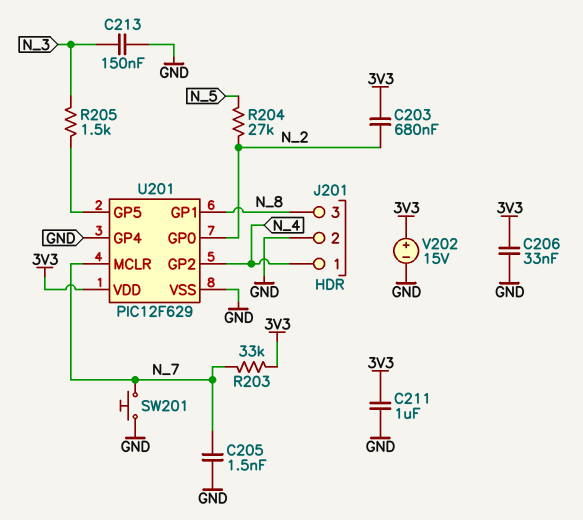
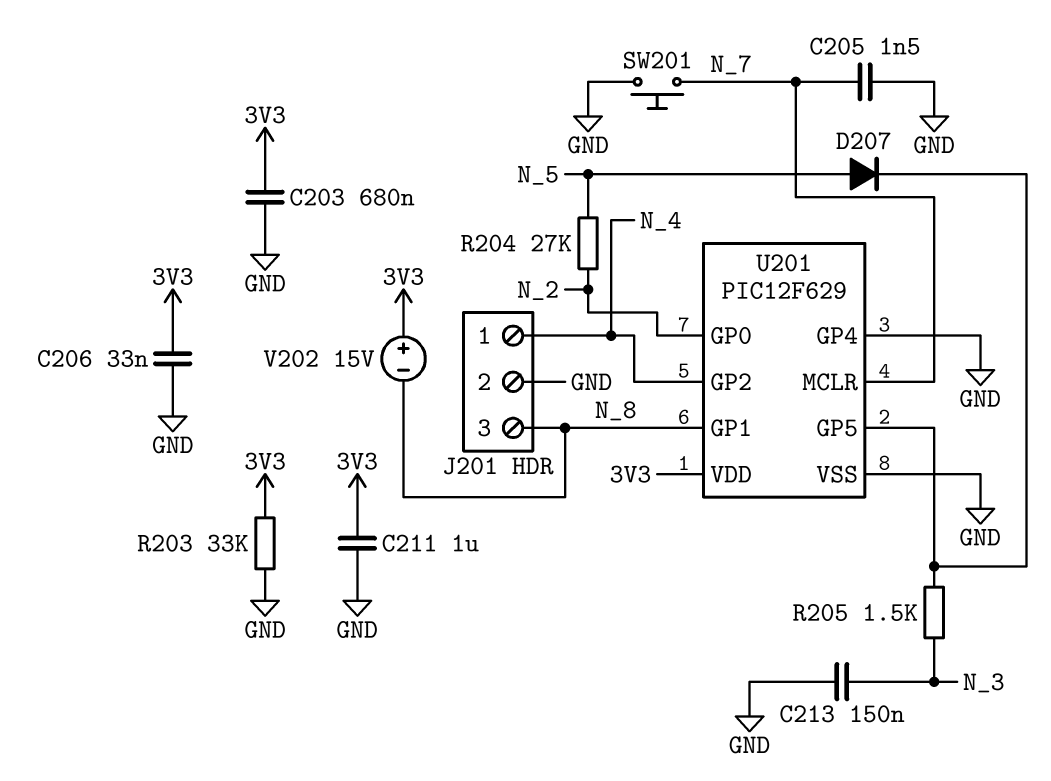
C203: 680nF (3V3, N_2) -> 680nF (3V3, GND)
D207: none -> diode (A N_5, K U201/GP5)
R203: 33k (3V3, N_7) -> 33k (3V3, GND)
V202: 15V (plus 3V3, minus GND) -> 15V (plus 3V3, minus N_8)

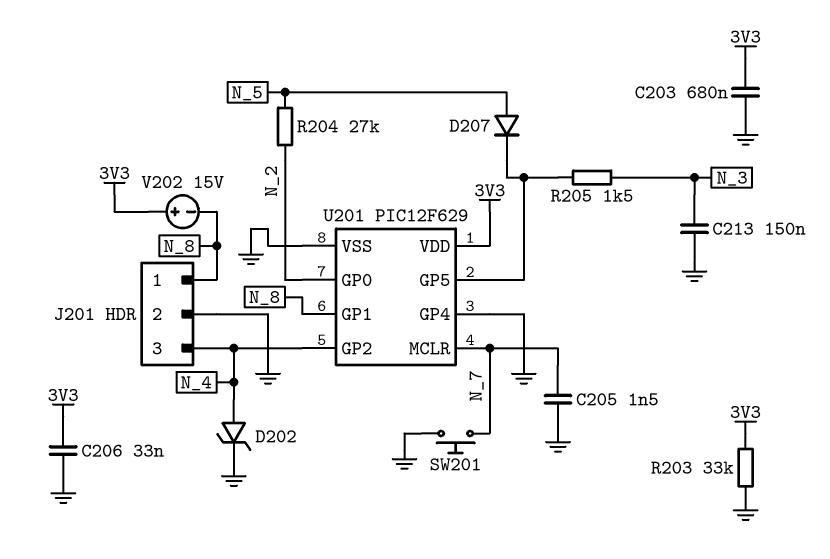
C211: 1uF (3V3, GND) -> none
D202: none -> zener (A N_4, K GND)
J201 pin 1: N_4 -> N_8
J201 pin 3: N_8 -> N_4

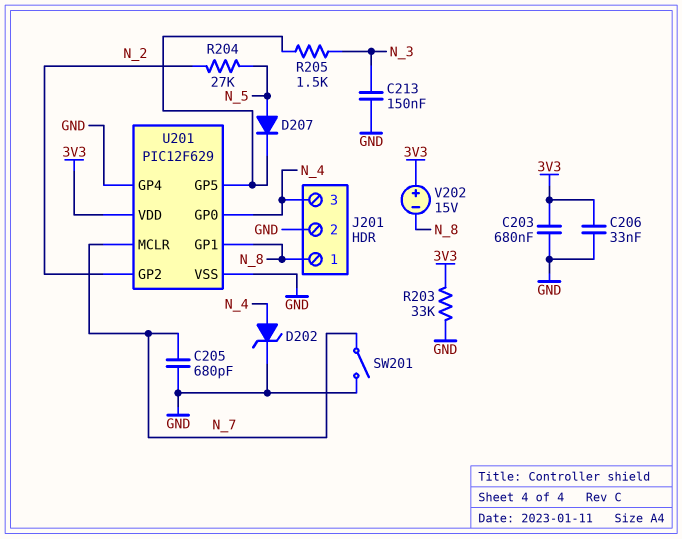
C205: 1.5nF (GND, N_7) -> 680pF (GND, N_7)
SW201: button (GND, N_7) -> switch (GND, N_7)
U201 pin GP0: N_2 -> N_4
U201 pin GP2: N_4 -> N_2

